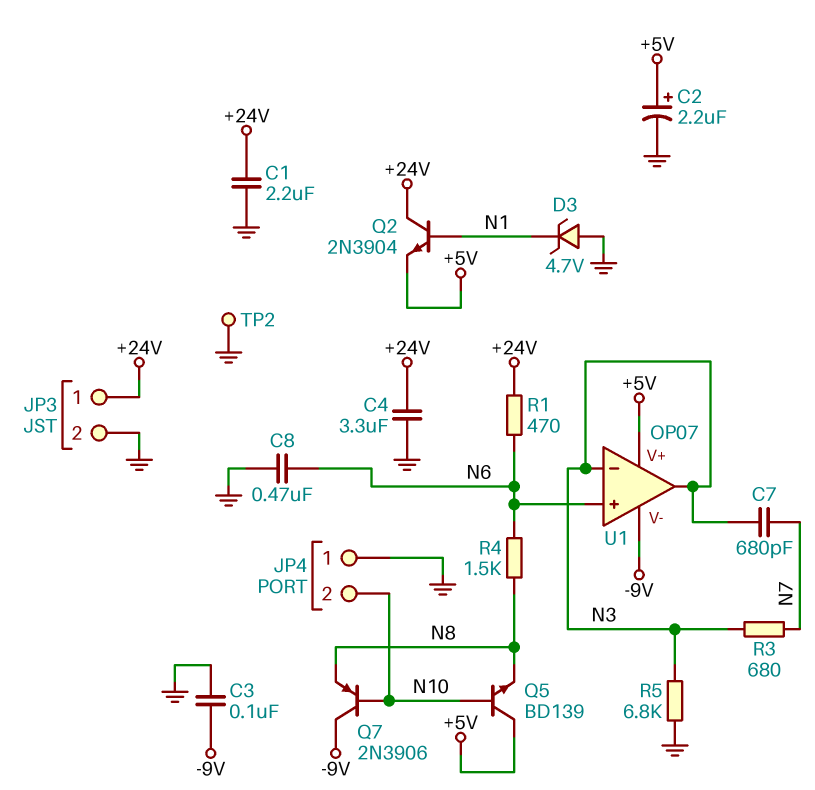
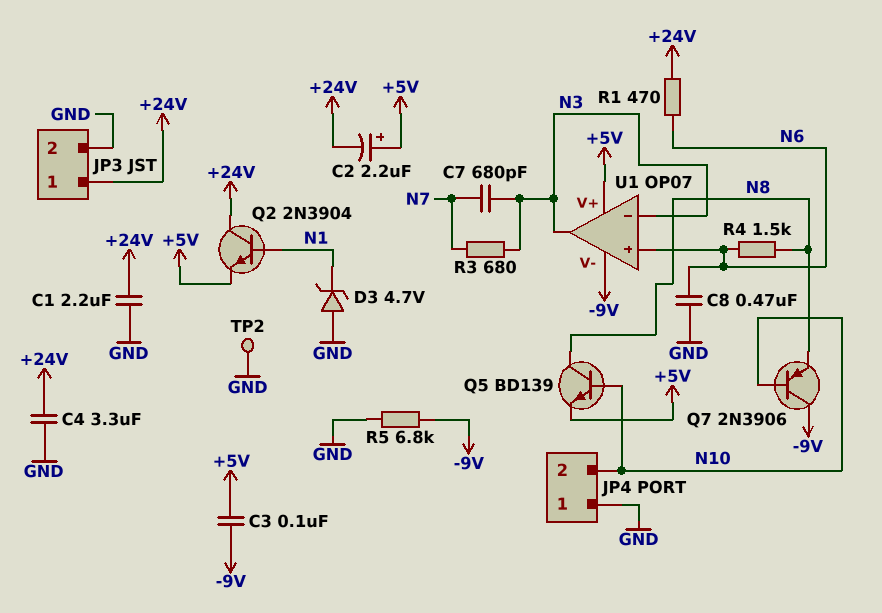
C2: 2.2uF (plus +5V, minus GND) -> 2.2uF (plus +5V, minus +24V)
C3: 100nF (-9V, GND) -> 100nF (+5V, -9V)
Q5: NPN BD139 (B N10, C +5V, E N8) -> NPN BD139 (B N10, C N8, E +5V)
R5: 6.8k (GND, N3) -> 6.8k (-9V, GND)

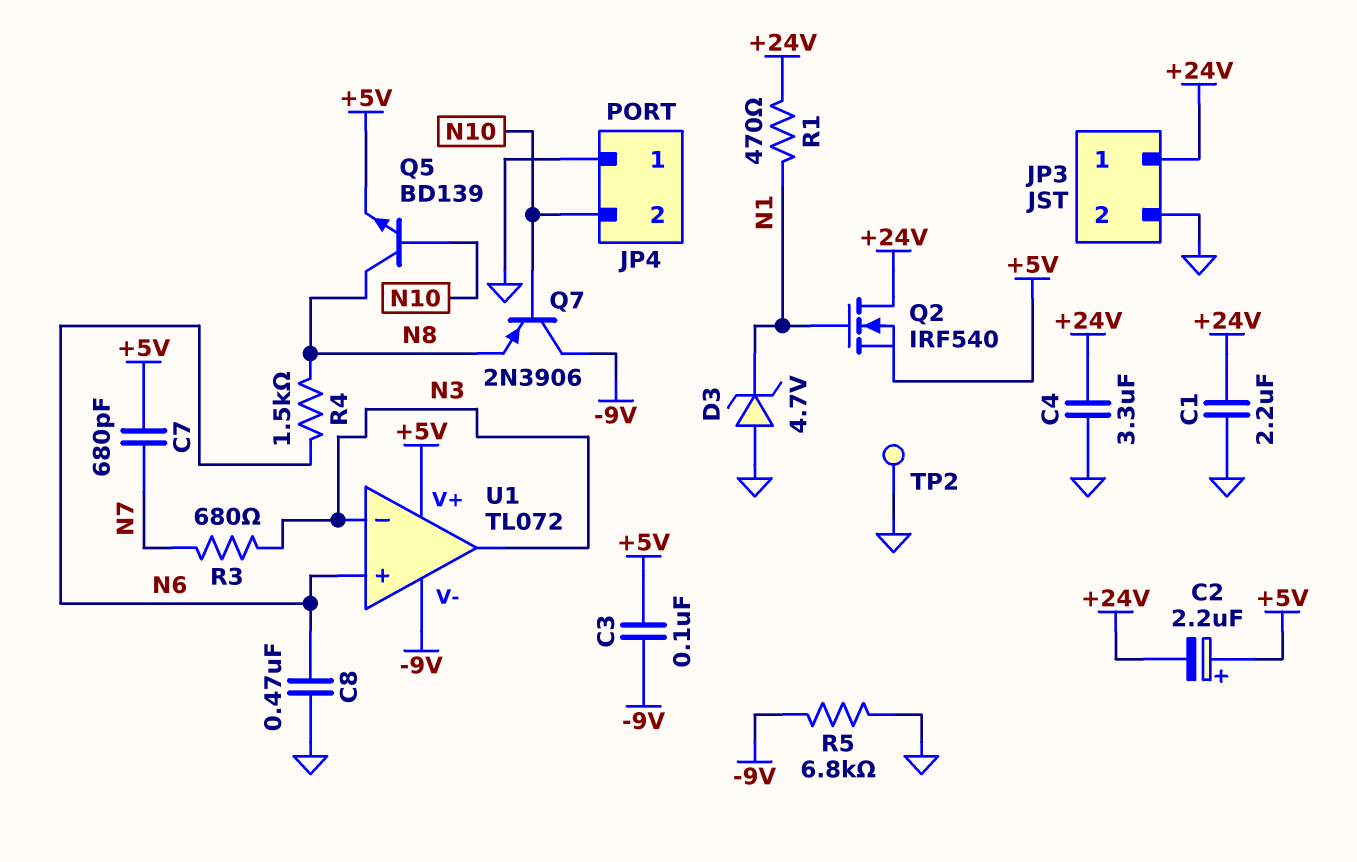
C7: 680pF (N3, N7) -> 680pF (+5V, N7)
Q2: NPN 2N3904 (B N1, C +24V, E +5V) -> NMOS IRF540 (G N1, D +24V, S +5V)
R1: 470 (+24V, N6) -> 470 (+24V, N1)
U1: OP07 -> TL072

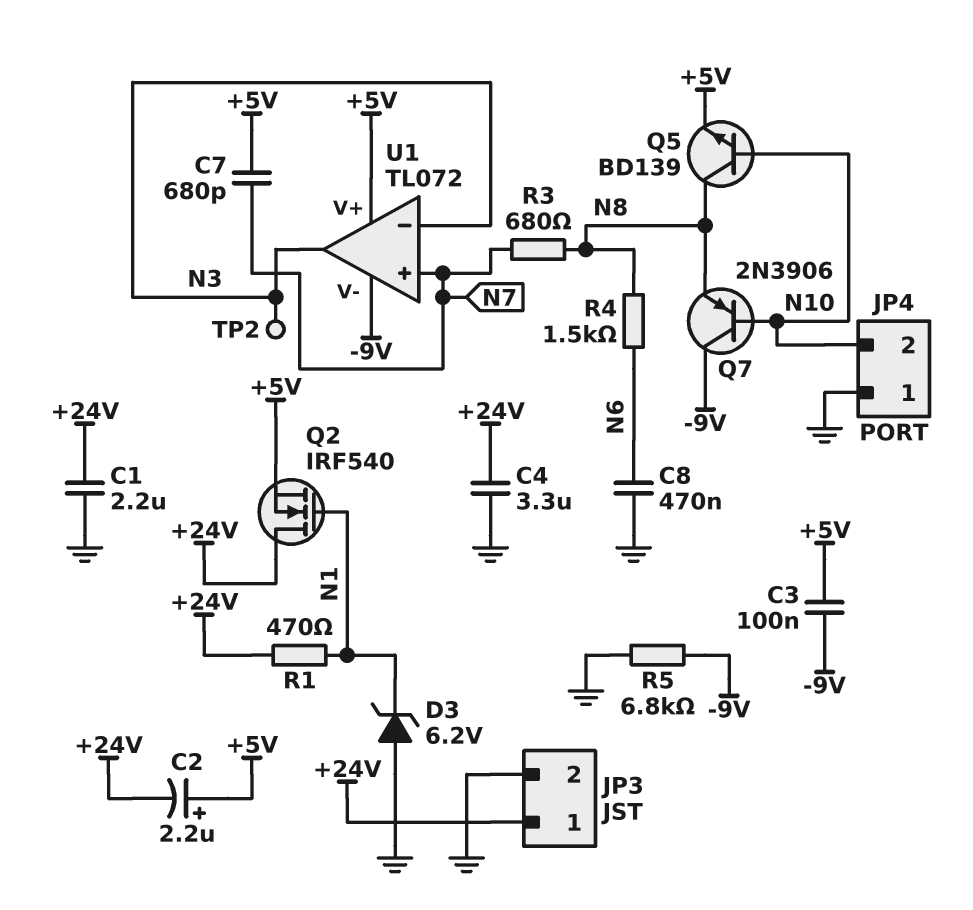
D3: zener 4.7V (A GND, K N1) -> zener 6.2V (A GND, K N1)
R3: 680 (N3, N7) -> 680 (N7, N8)
TP2: test point (GND) -> test point (N3)
U1 pin in+: N6 -> N7

